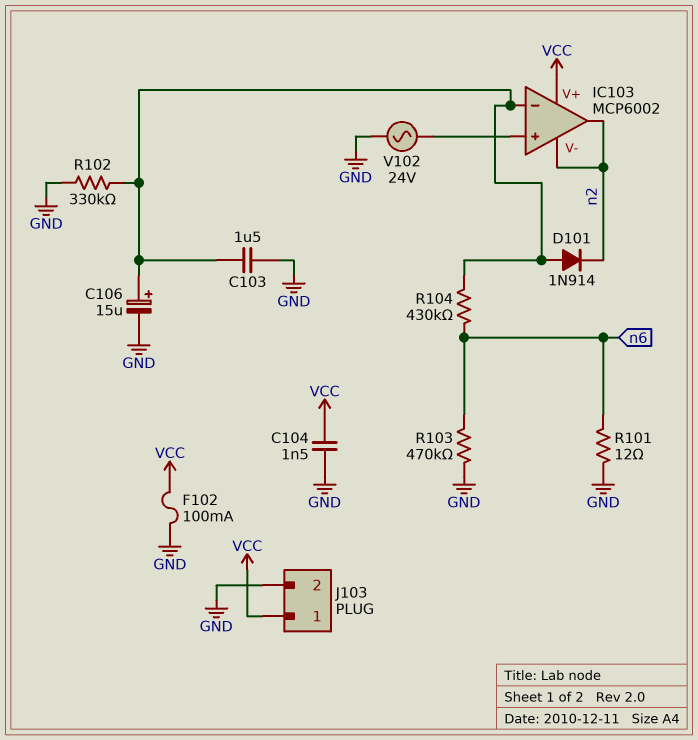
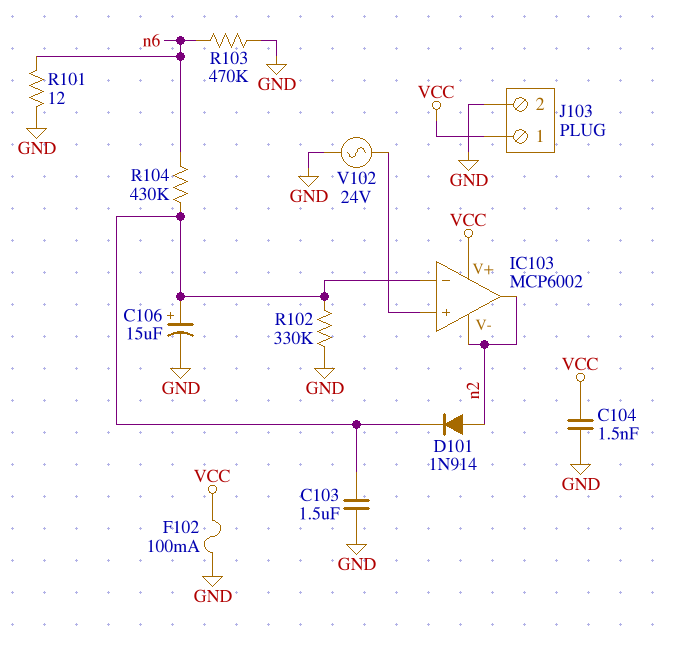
D101: diode 1N914 (A IC103/in-, K n2) -> diode 1N914 (A n2, K IC103/in-)

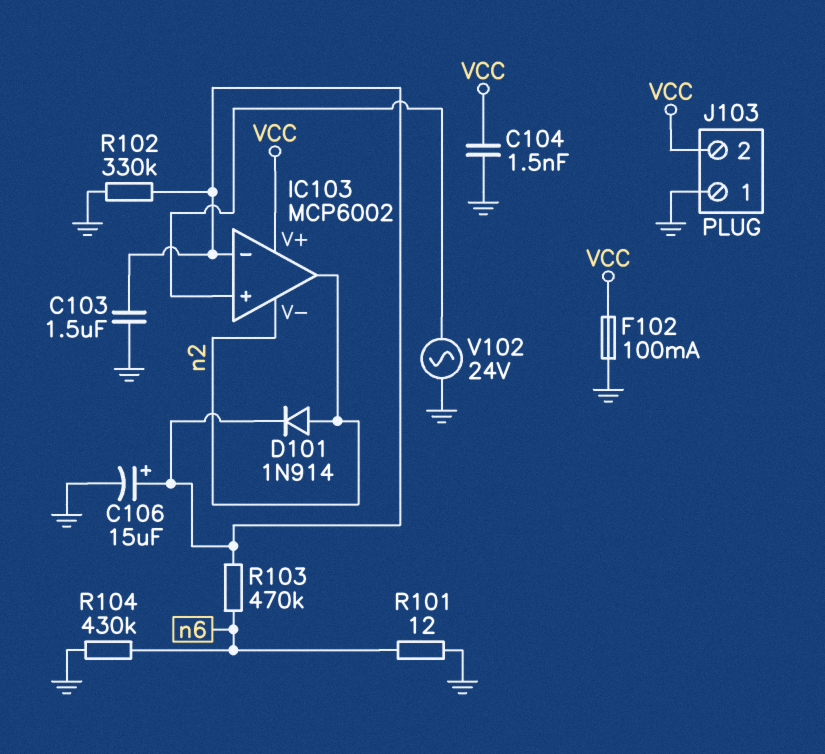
J103 pin 1: VCC -> GND
J103 pin 2: GND -> VCC
R103: 470k (GND, n6) -> 470k (IC103/in-, n6)
R104: 430k (IC103/in-, n6) -> 430k (GND, n6)

